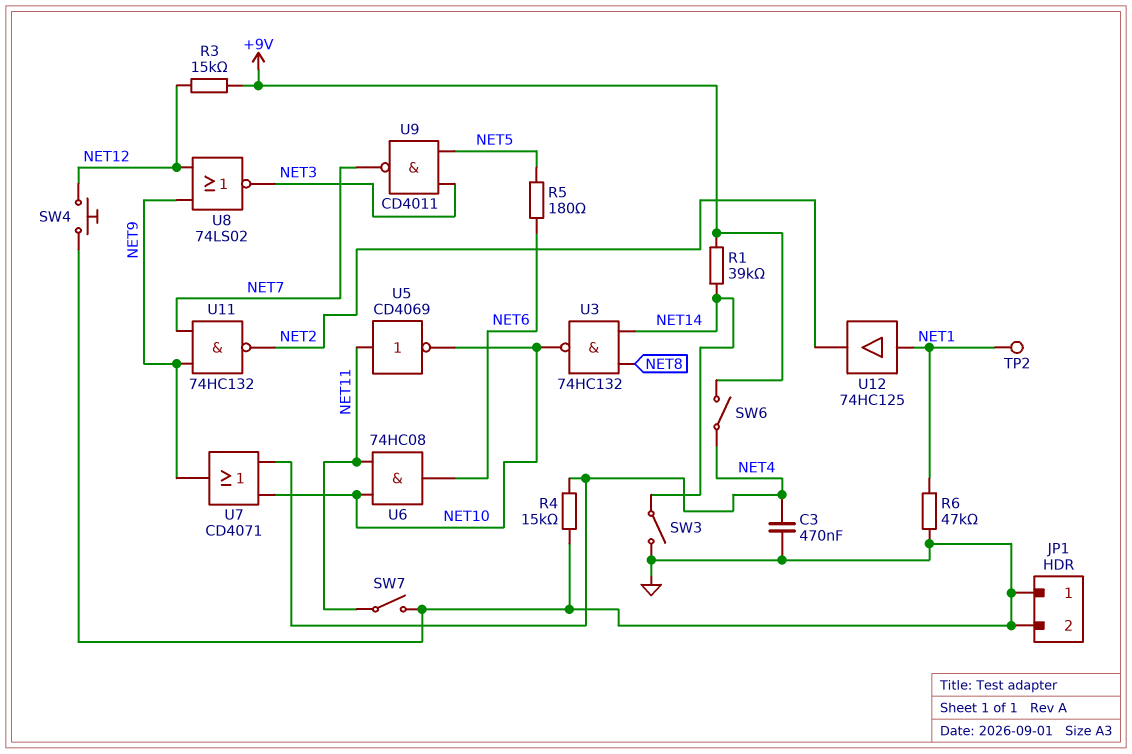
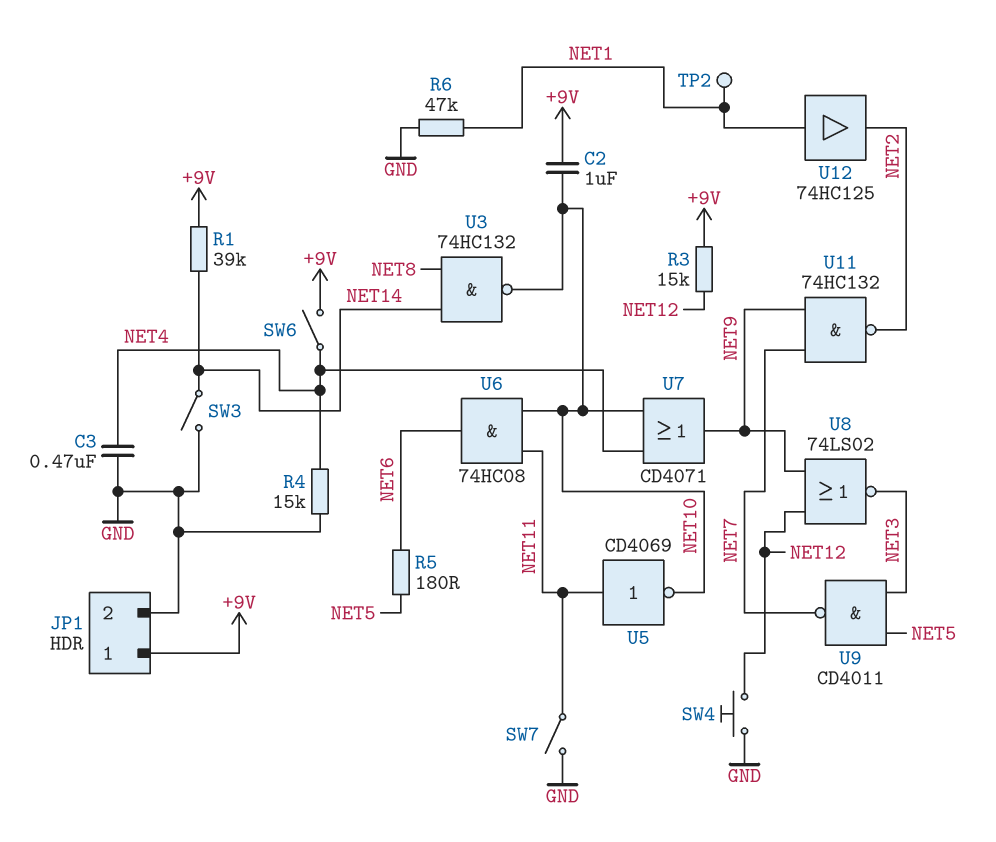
C2: none -> 1uF (+9V, NET10)
JP1 pin 1: GND -> +9V

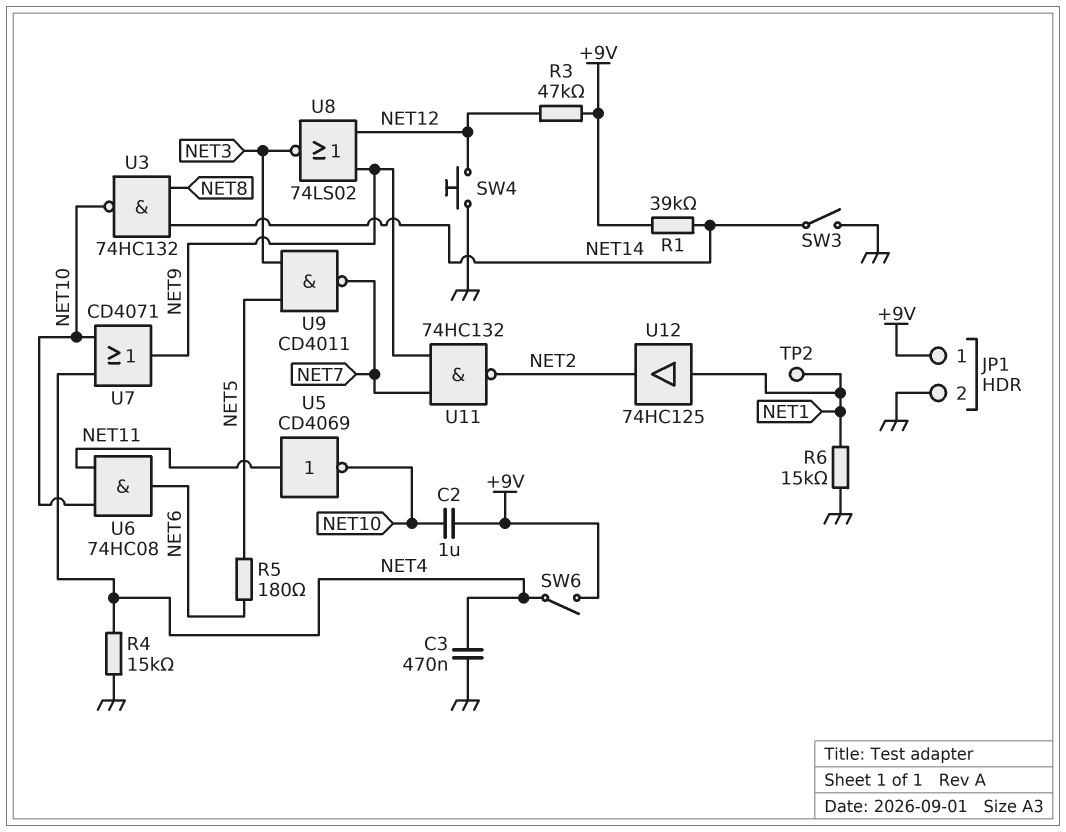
R3: 15k (+9V, NET12) -> 47k (+9V, NET12)
R6: 47k (GND, NET1) -> 15k (GND, NET1)
SW7: switch (GND, NET11) -> none

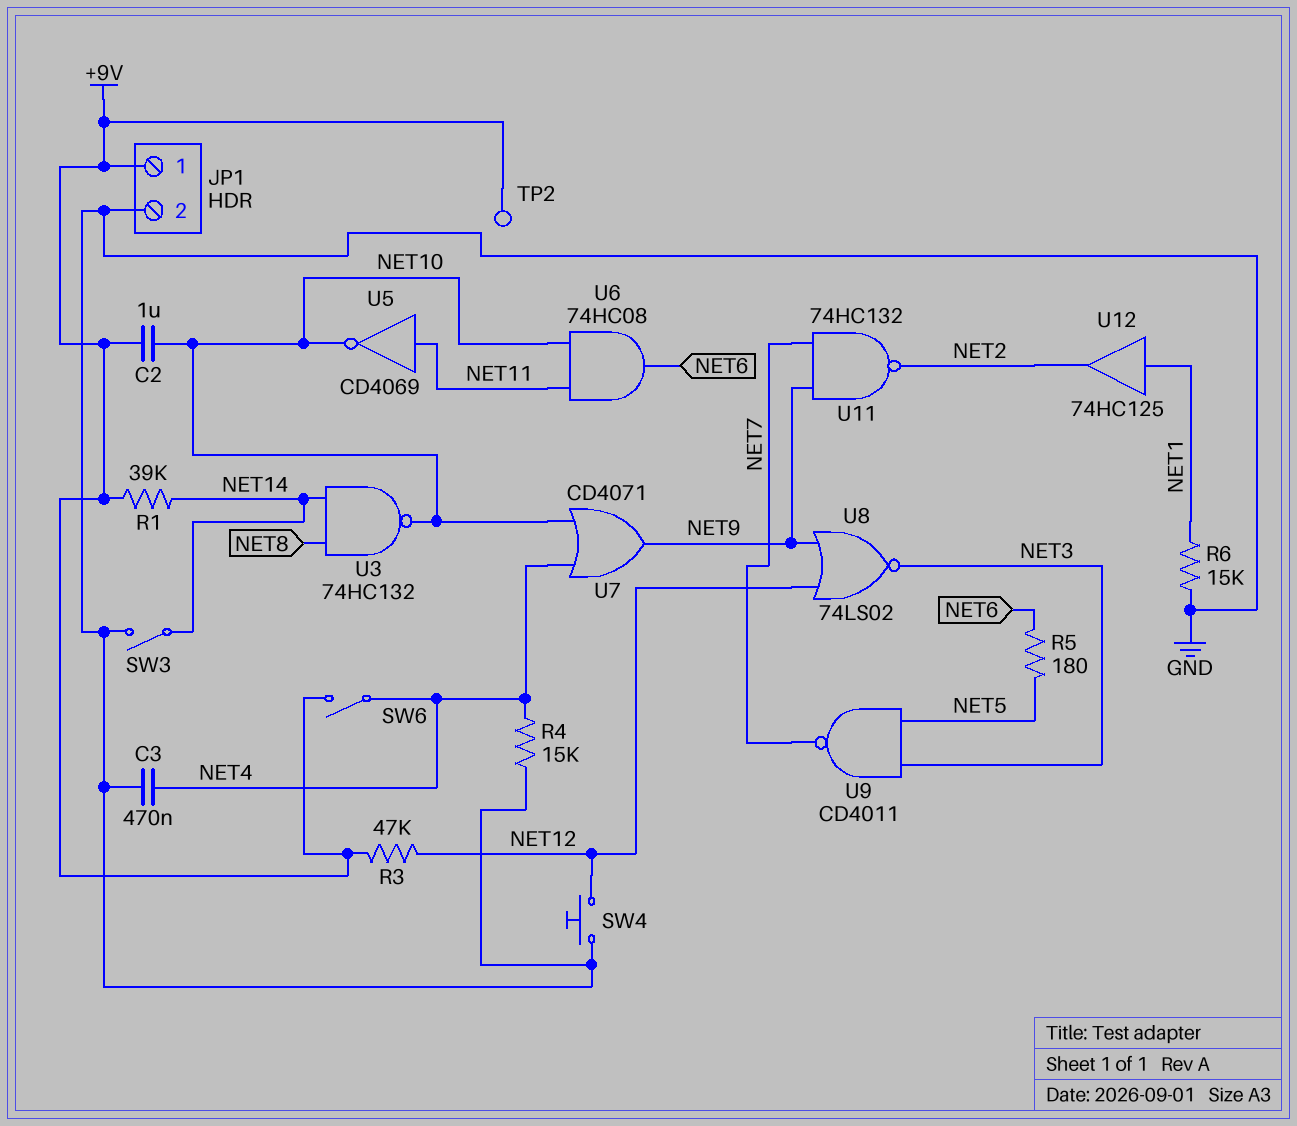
TP2: test point (NET1) -> test point (+9V)

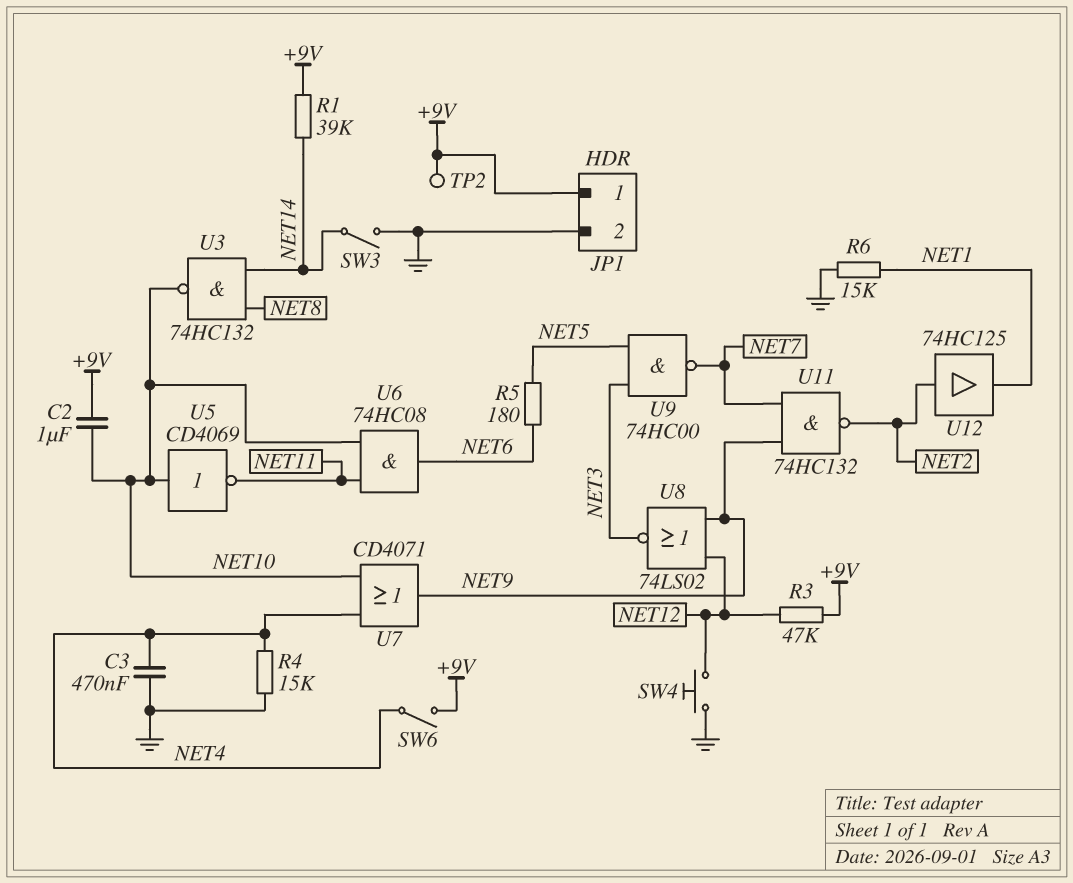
U5: NOT CD4069 (in NET11, out NET10) -> NOT CD4069 (in NET10, out NET11)
U9: NAND CD4011 (in NET3, in NET5, out NET7) -> NAND 74HC00 (in NET3, in NET5, out NET7)
U12: buffer 74HC125 (in NET1, out NET2) -> buffer 74HC125 (in NET2, out NET1)

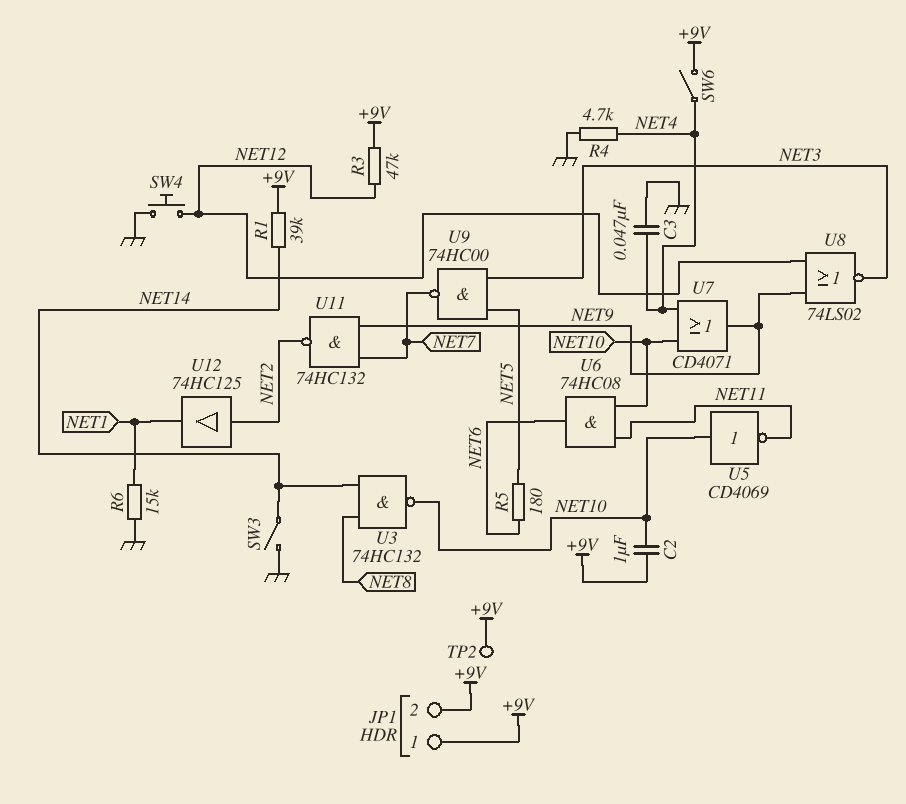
C3: 470nF (GND, NET4) -> 47nF (GND, NET4)
JP1 pin 2: GND -> +9V
R4: 15k (GND, NET4) -> 4.7k (GND, NET4)

